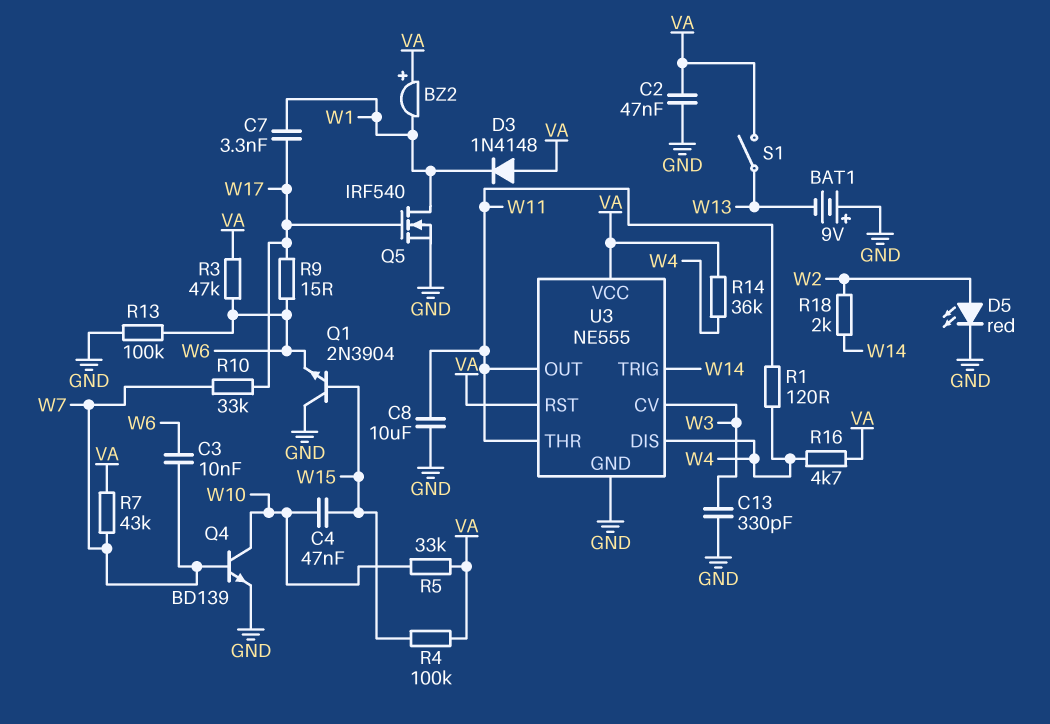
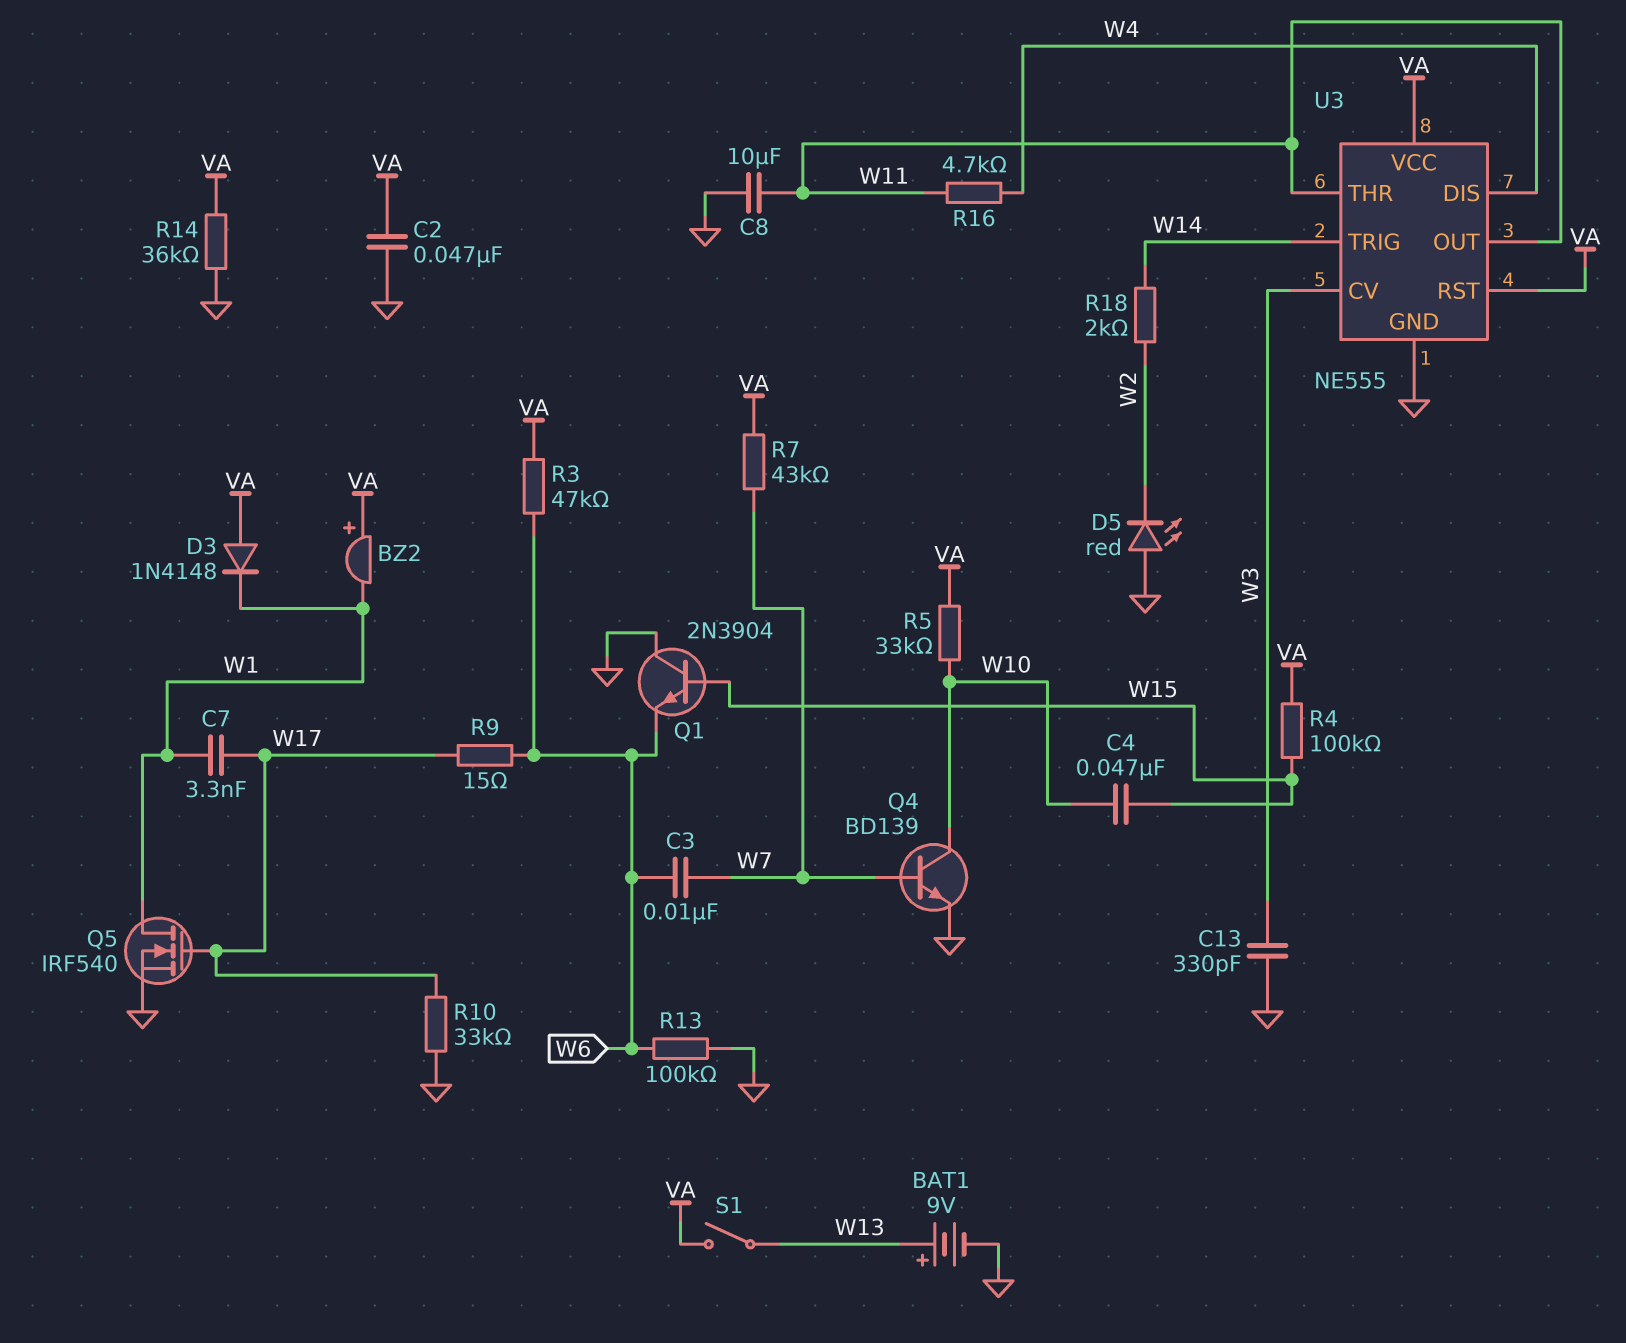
BAT1: 9V (plus GND, minus W13) -> 9V (plus W13, minus GND)
D5: LED red (A W2, K GND) -> LED red (A GND, K W2)
R1: 120 (W4, W11) -> none
R10: 33k (W7, W17) -> 33k (GND, W17)
R14: 36k (VA, W4) -> 36k (GND, VA)
R16: 4.7k (VA, W4) -> 4.7k (W4, W11)

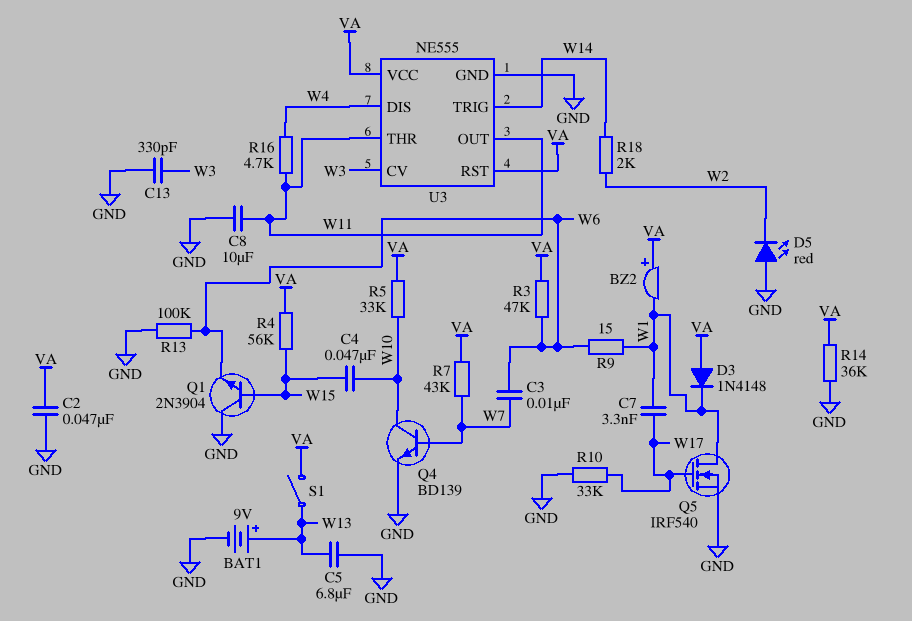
C5: none -> 6.8uF (GND, W13)
R4: 100k (VA, W15) -> 56k (VA, W15)
R9: 15 (W6, W17) -> 15 (W1, W6)

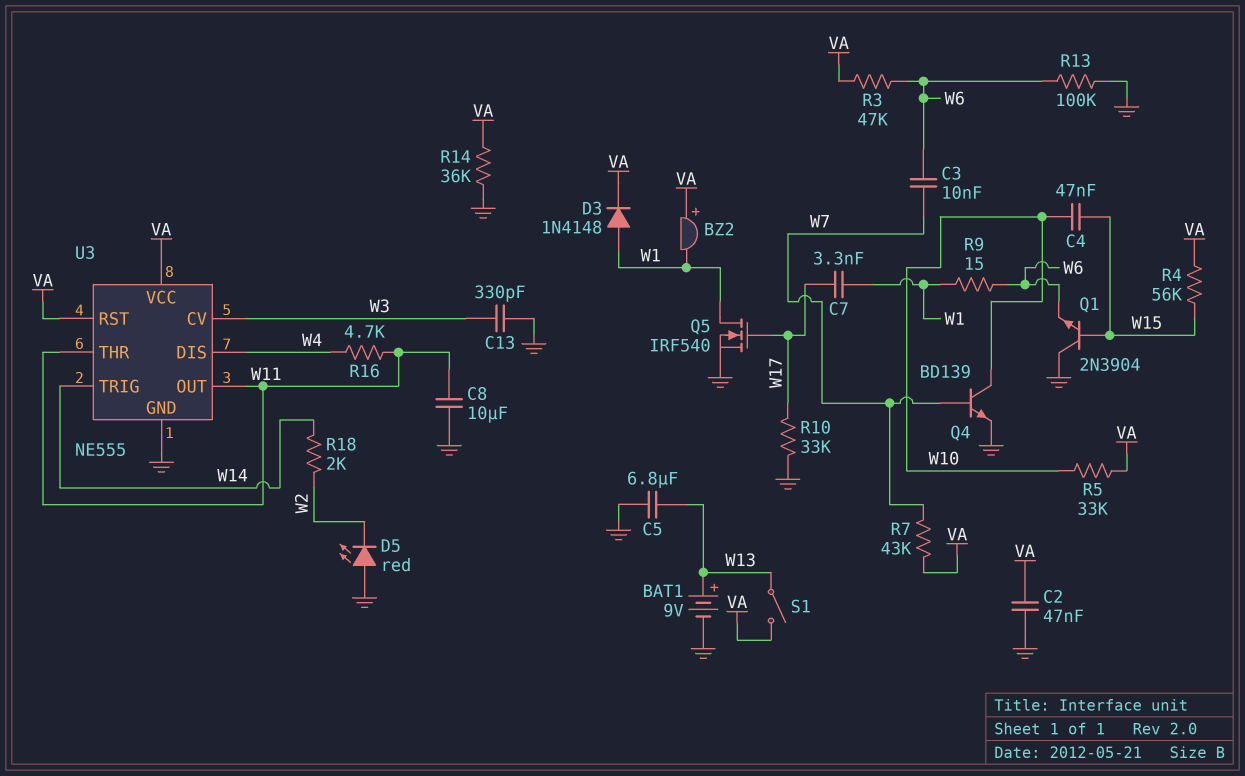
D3: diode 1N4148 (A VA, K W1) -> diode 1N4148 (A W1, K VA)

